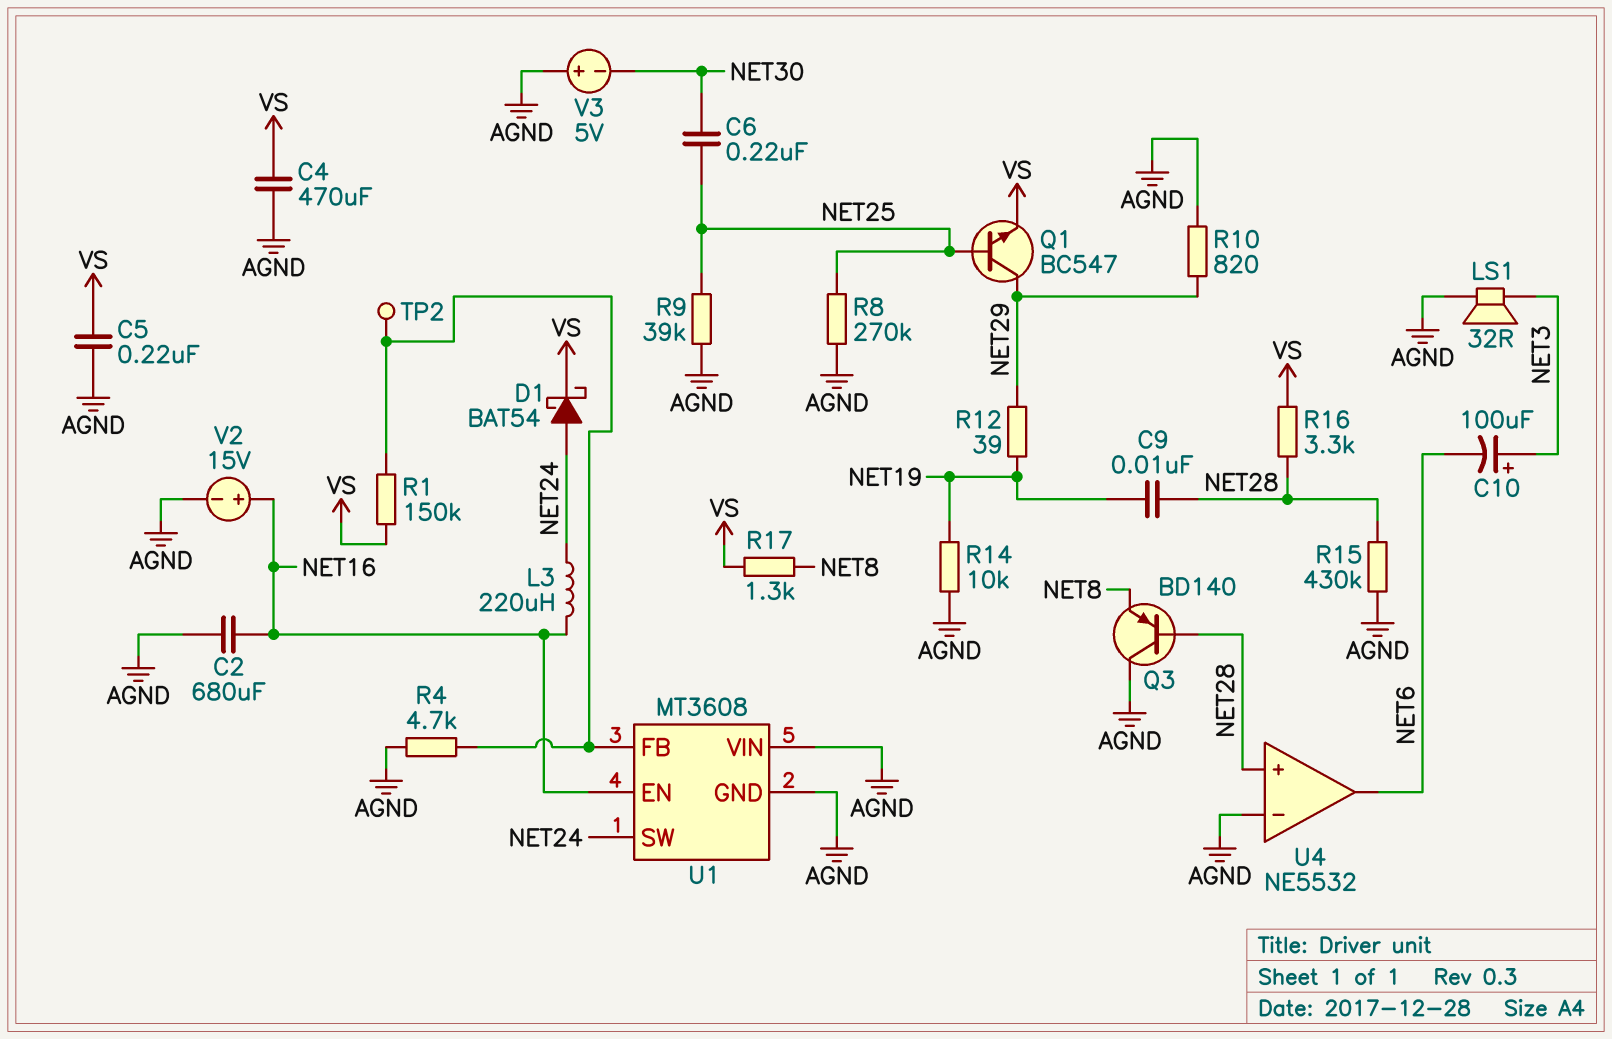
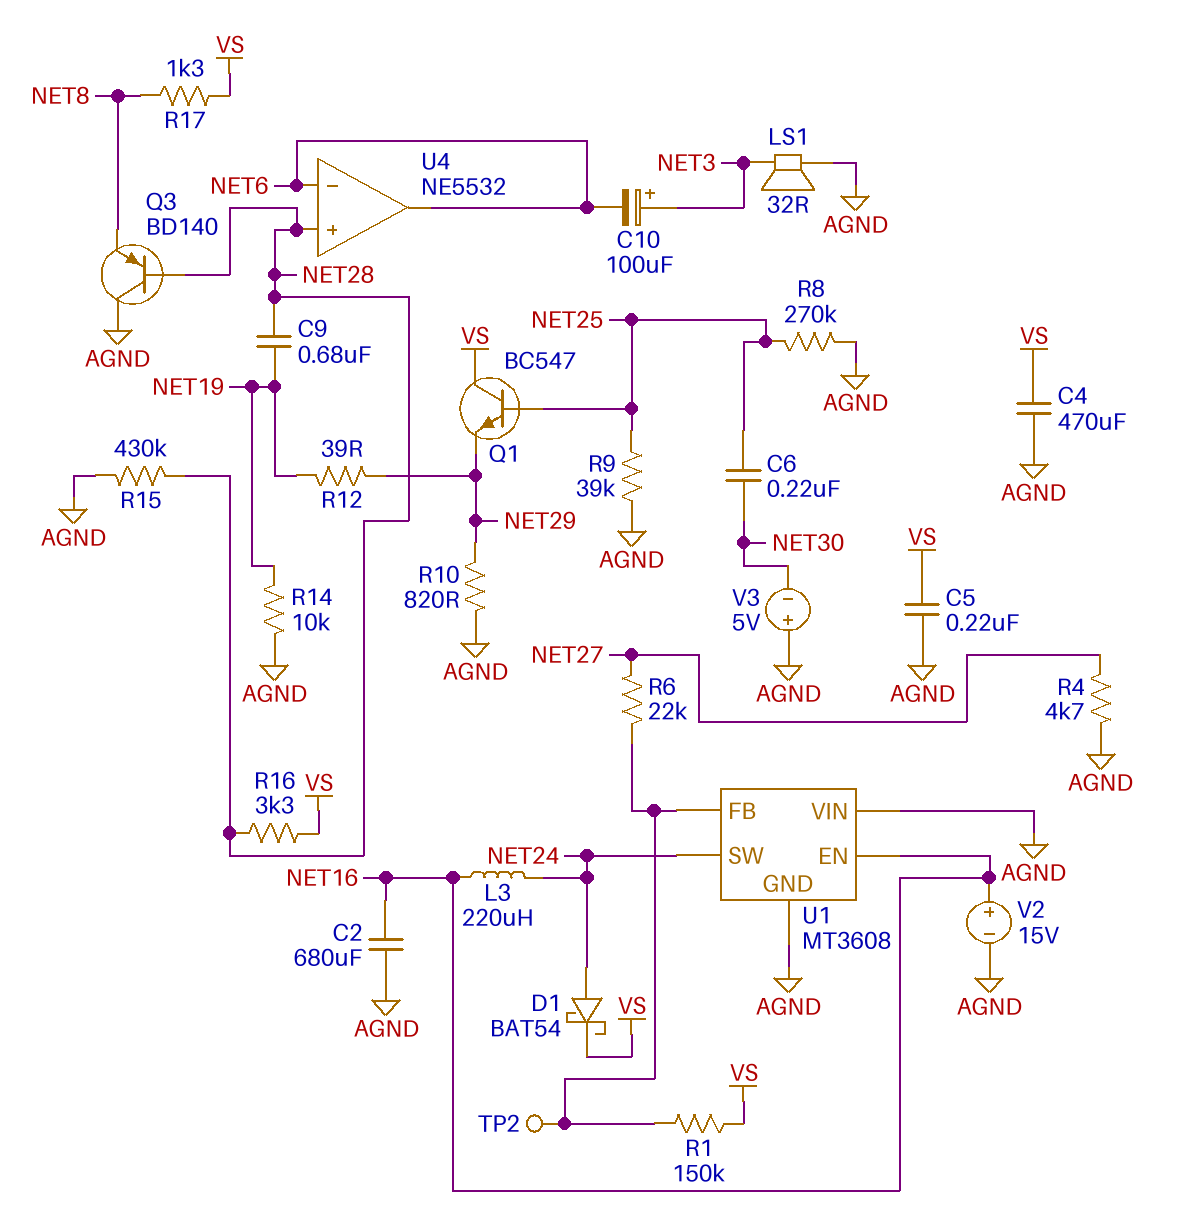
C9: 10nF (NET19, NET28) -> 680nF (NET19, NET28)
Q1: NPN BC547 (B NET25, C NET29, E VS) -> NPN BC547 (B NET25, C VS, E NET29)
R4: 4.7k (AGND, U1/FB) -> 4.7k (AGND, NET27)
R6: none -> 22k (NET27, U1/FB)
U4 pin in-: AGND -> NET6

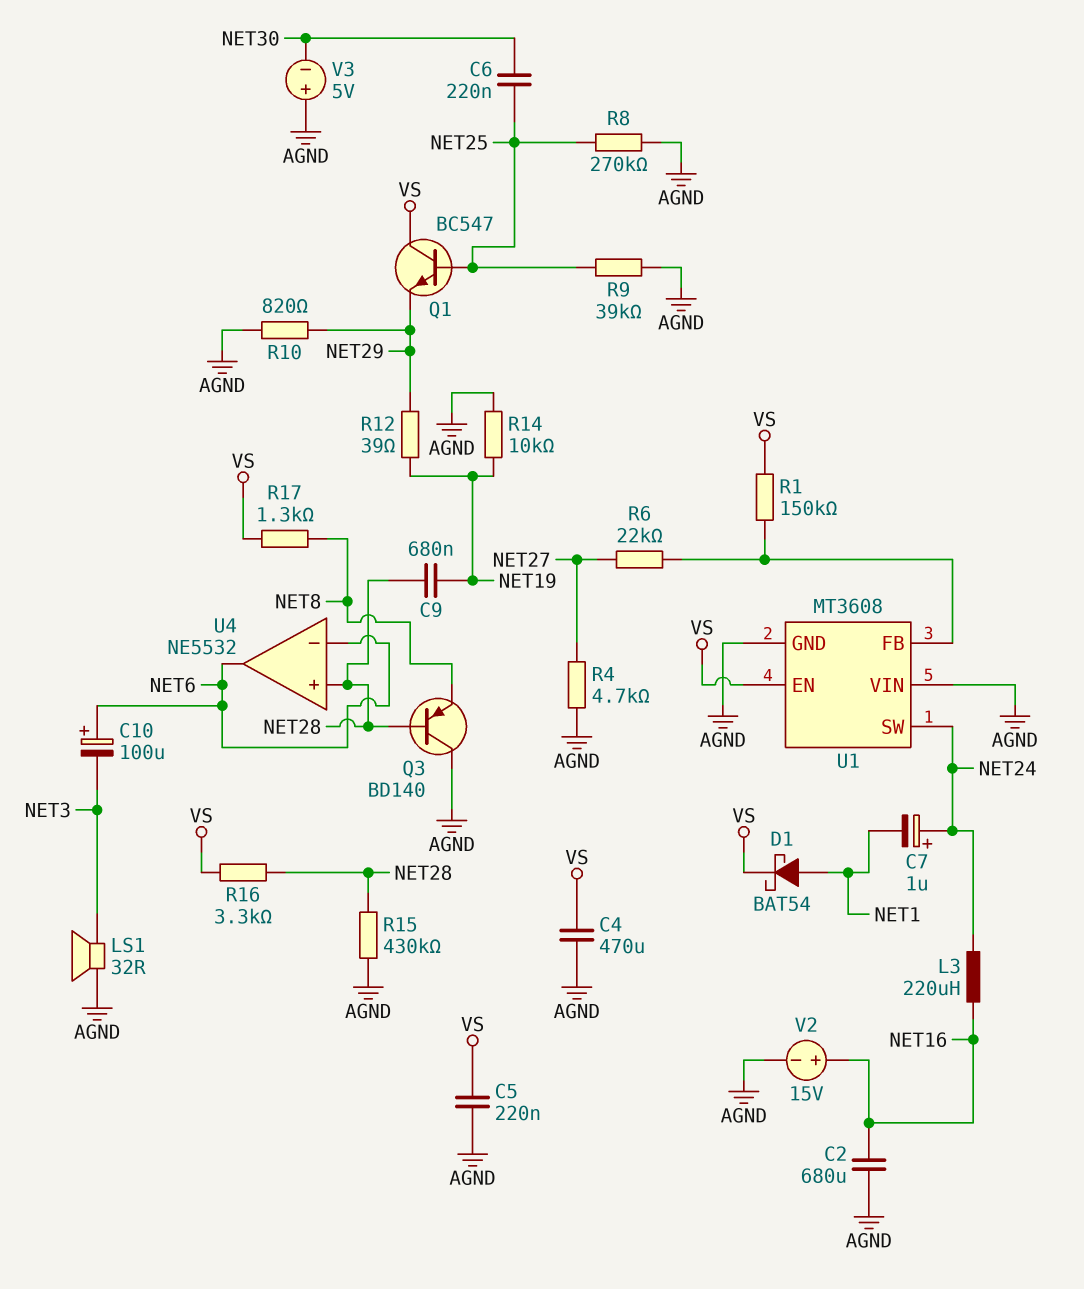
C7: none -> 1uF (plus NET24, minus NET1)
C10: 100uF (plus NET3, minus NET6) -> 100uF (plus NET6, minus NET3)
D1: schottky BAT54 (A NET24, K VS) -> schottky BAT54 (A NET1, K VS)
TP2: test point (U1/FB) -> none
U1 pin EN: NET16 -> VS

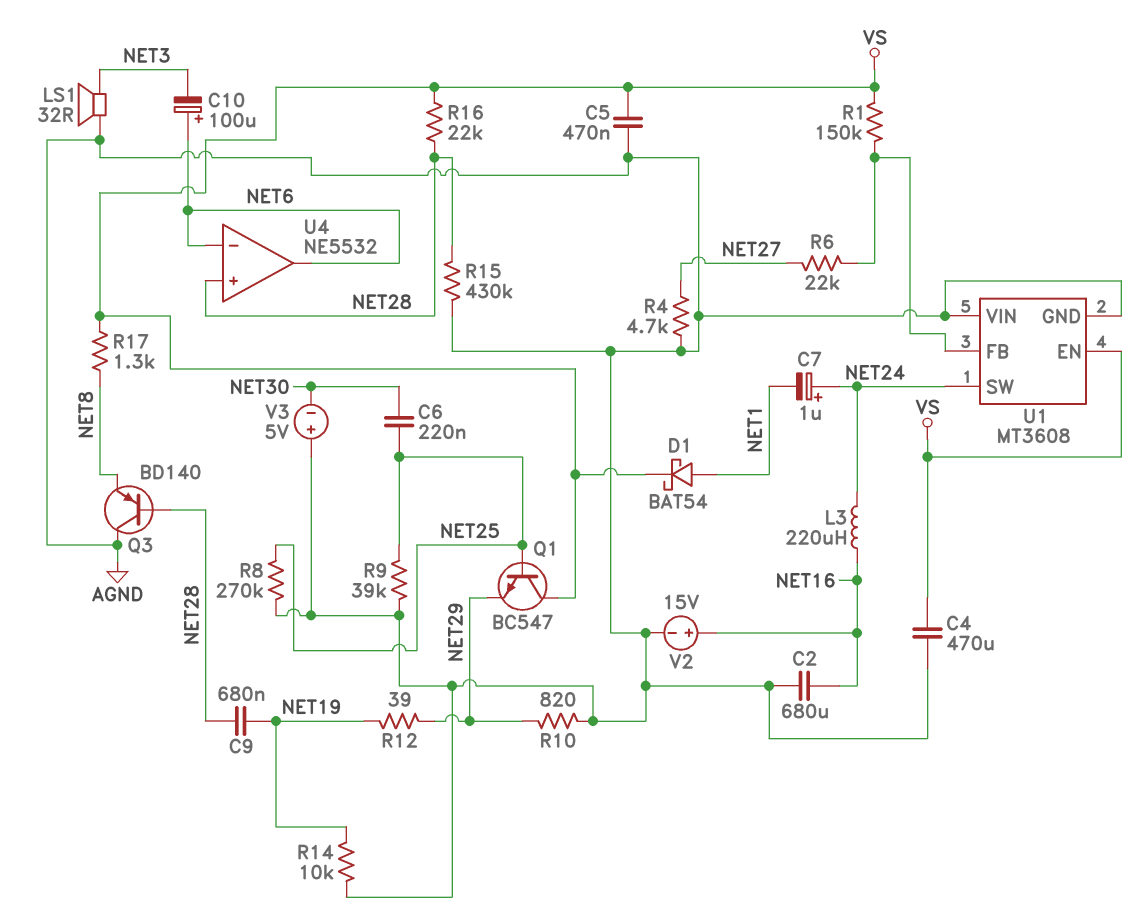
C5: 220nF (AGND, VS) -> 470nF (AGND, VS)
R16: 3.3k (NET28, VS) -> 22k (NET28, VS)

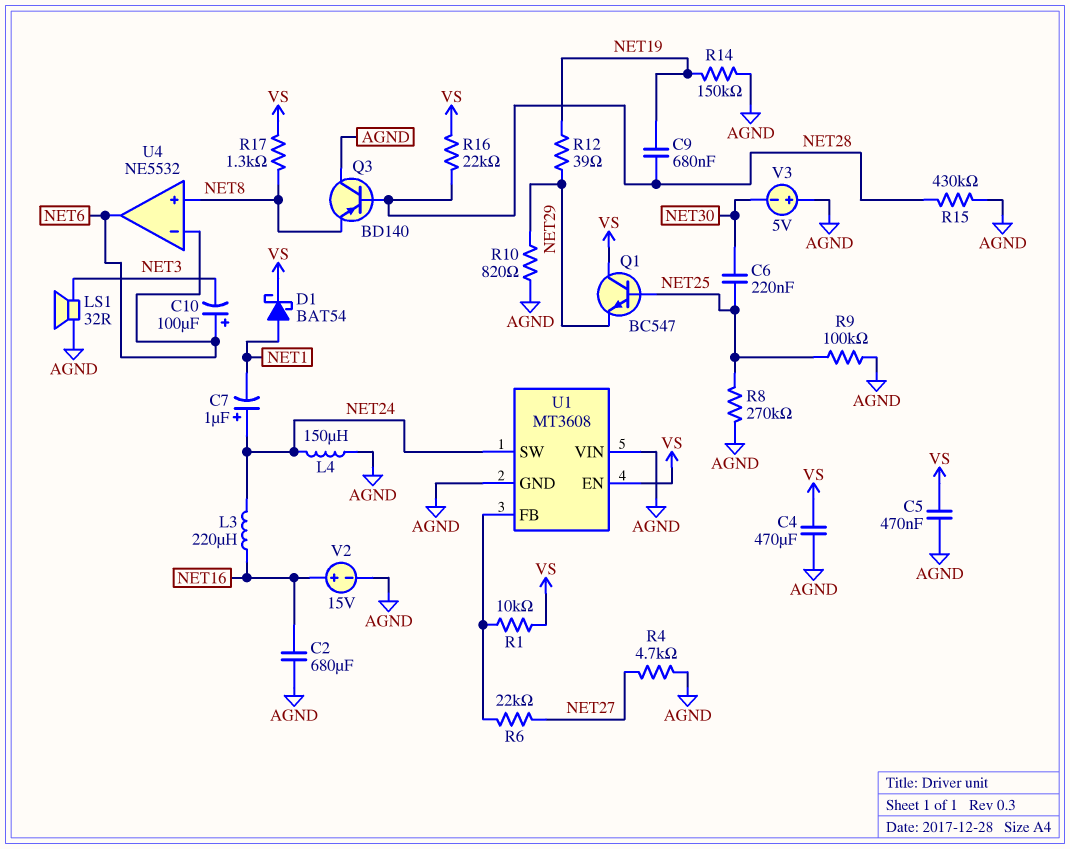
L4: none -> 150uH (AGND, NET24)
R1: 150k (U1/FB, VS) -> 10k (U1/FB, VS)
R9: 39k (AGND, NET25) -> 100k (AGND, NET25)
R14: 10k (AGND, NET19) -> 150k (AGND, NET19)
U4 pin in+: NET28 -> NET8

